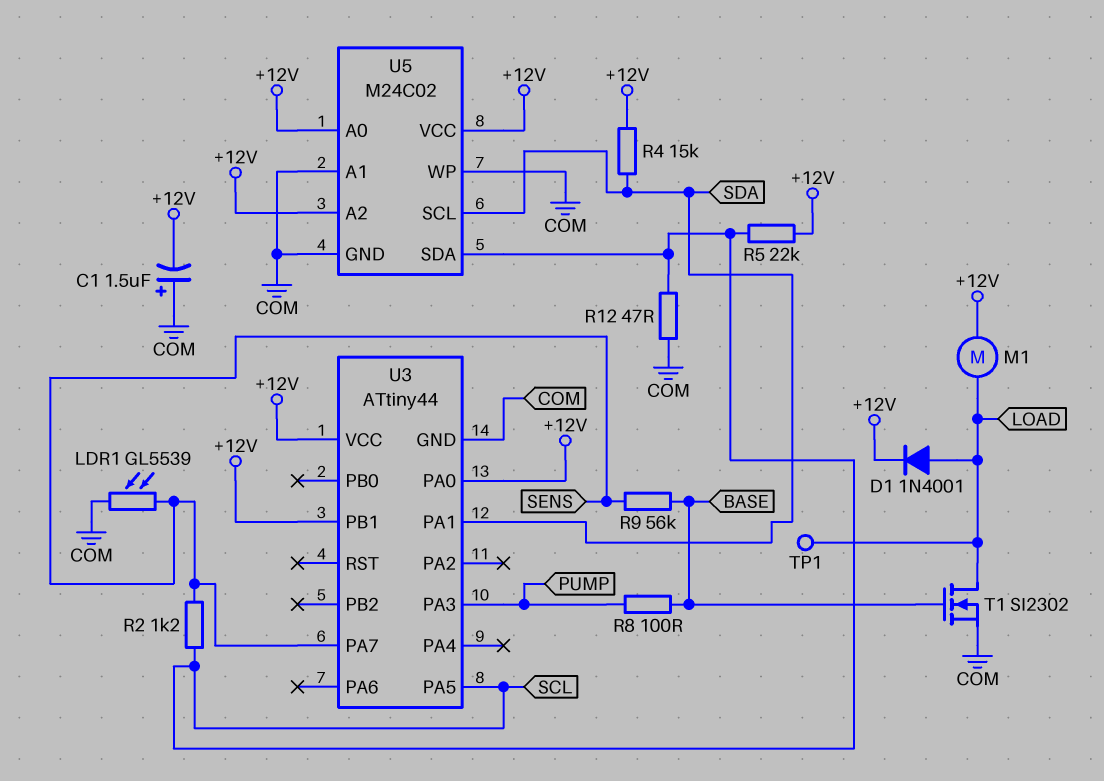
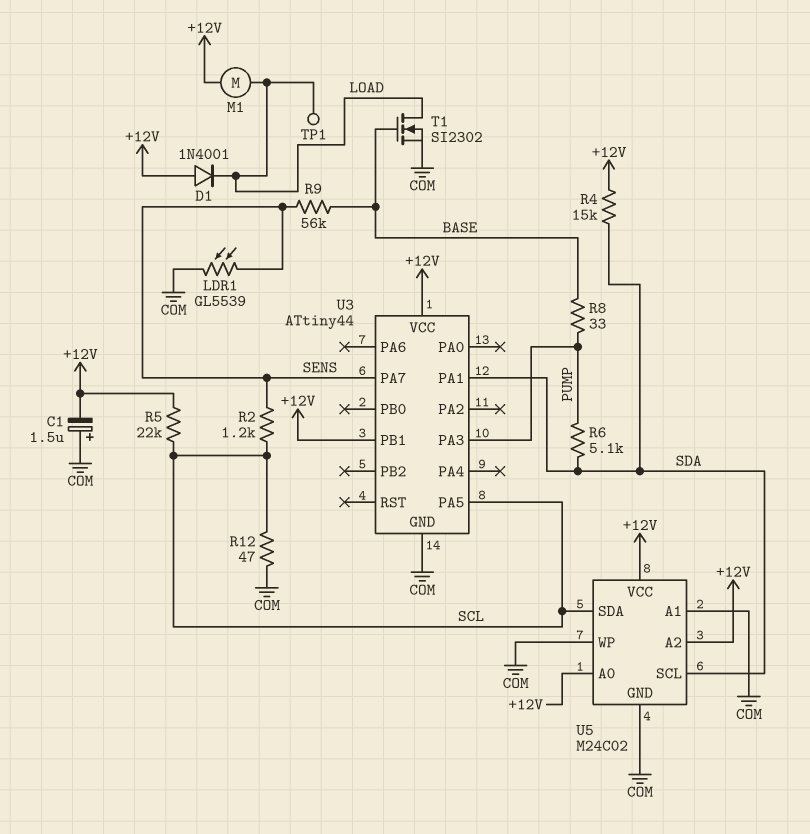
D1: diode 1N4001 (A LOAD, K +12V) -> diode 1N4001 (A +12V, K LOAD)
R6: none -> 5.1k (PUMP, SDA)
R8: 100 (BASE, PUMP) -> 33 (BASE, PUMP)
U3 pin PA0: +12V -> none

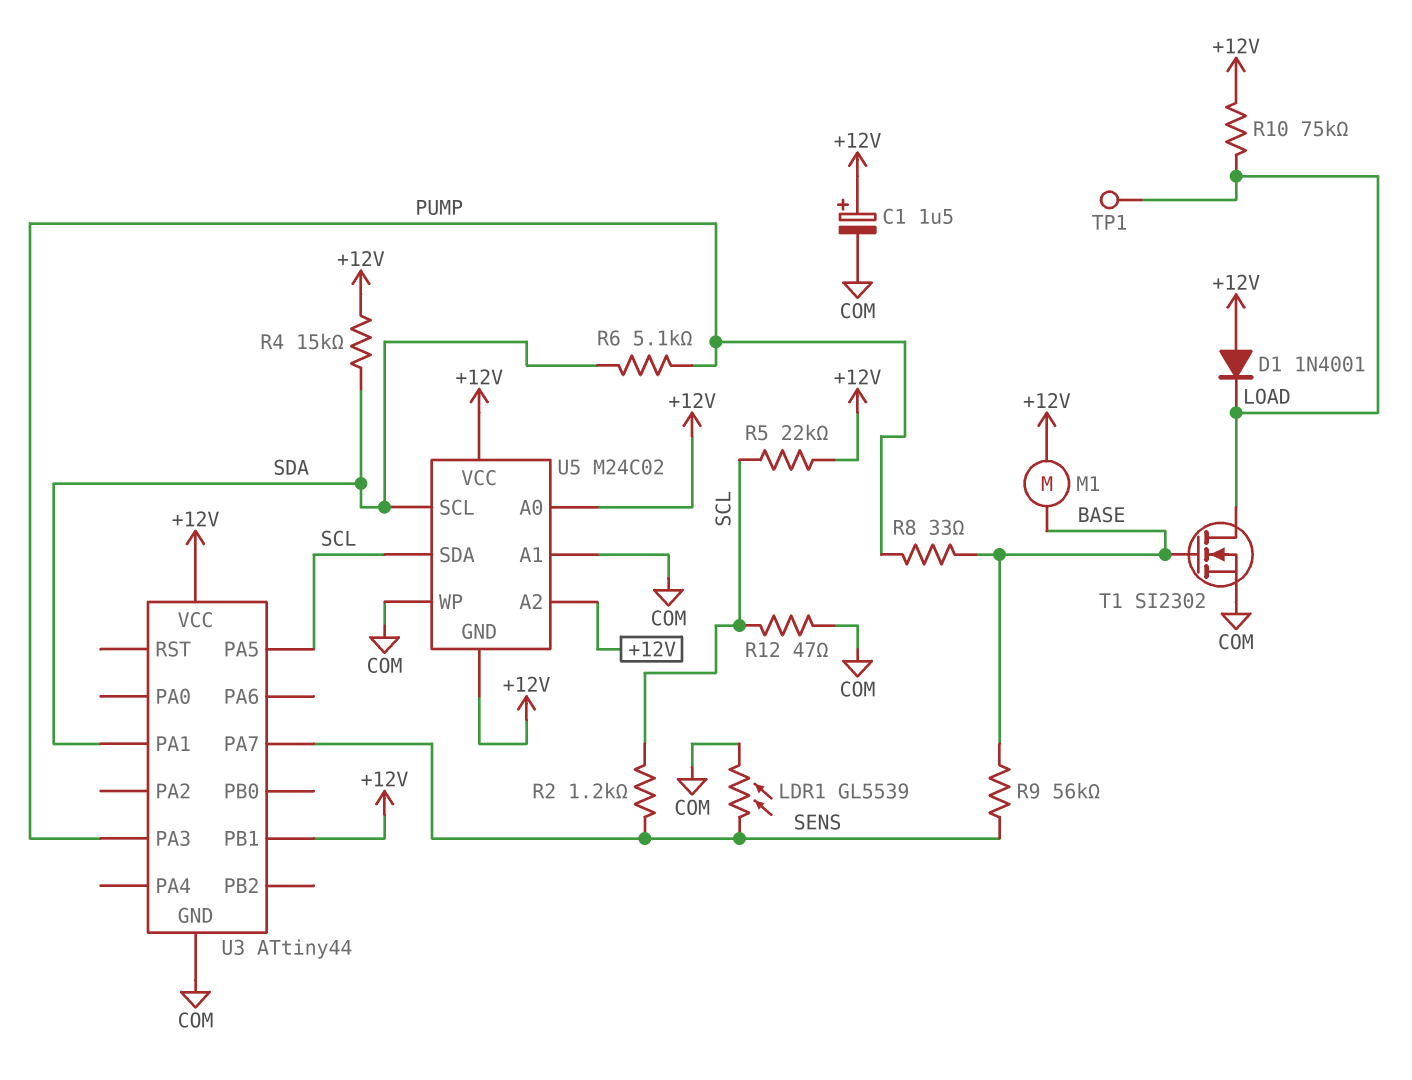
C1: 1.5uF (plus COM, minus +12V) -> 1.5uF (plus +12V, minus COM)
M1: motor (+12V, LOAD) -> motor (+12V, BASE)
R10: none -> 75k (+12V, LOAD)
U5 pin GND: COM -> +12V

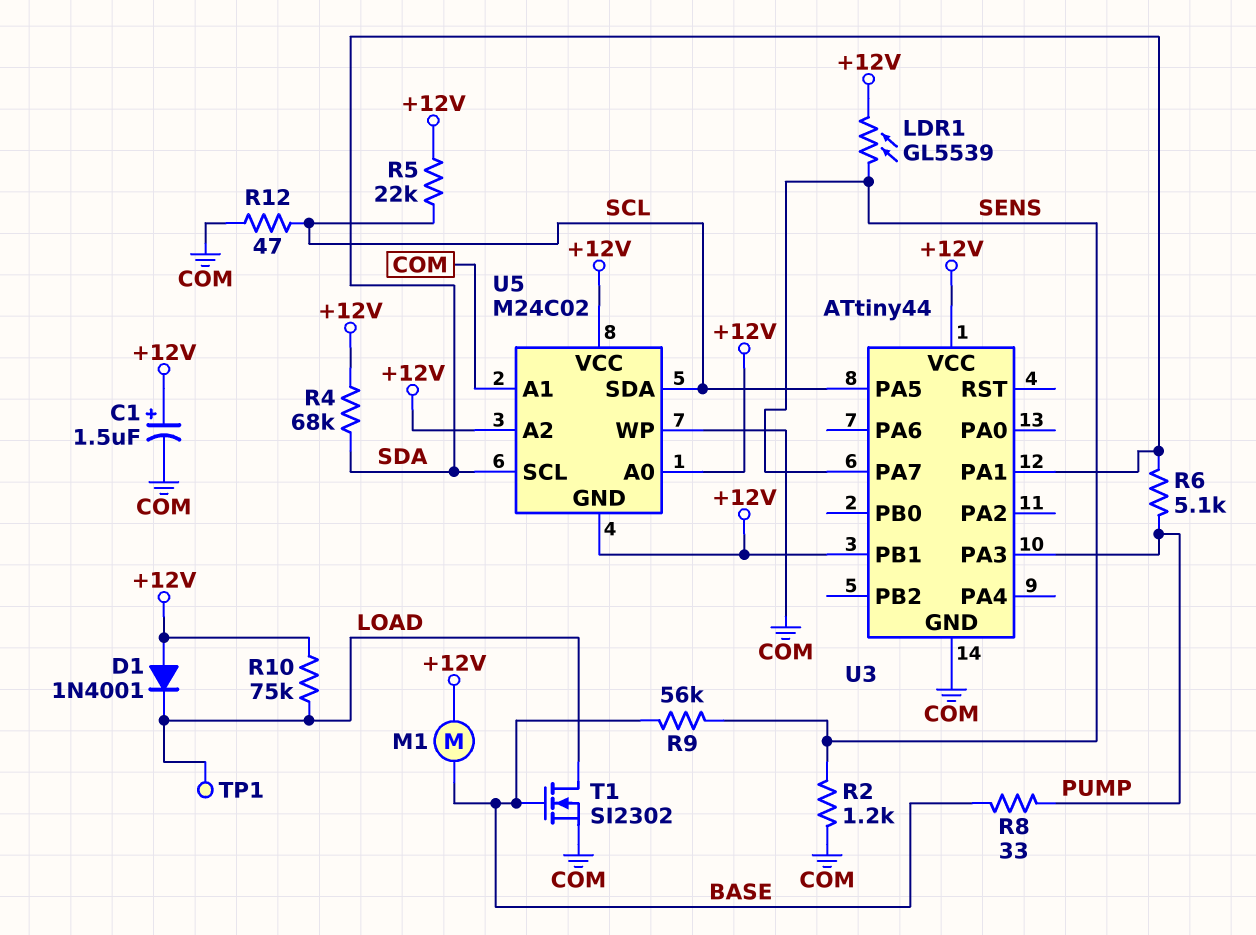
LDR1: GL5539 (COM, SENS) -> GL5539 (+12V, SENS)
R2: 1.2k (SCL, SENS) -> 1.2k (COM, SENS)
R4: 15k (+12V, SDA) -> 68k (+12V, SDA)

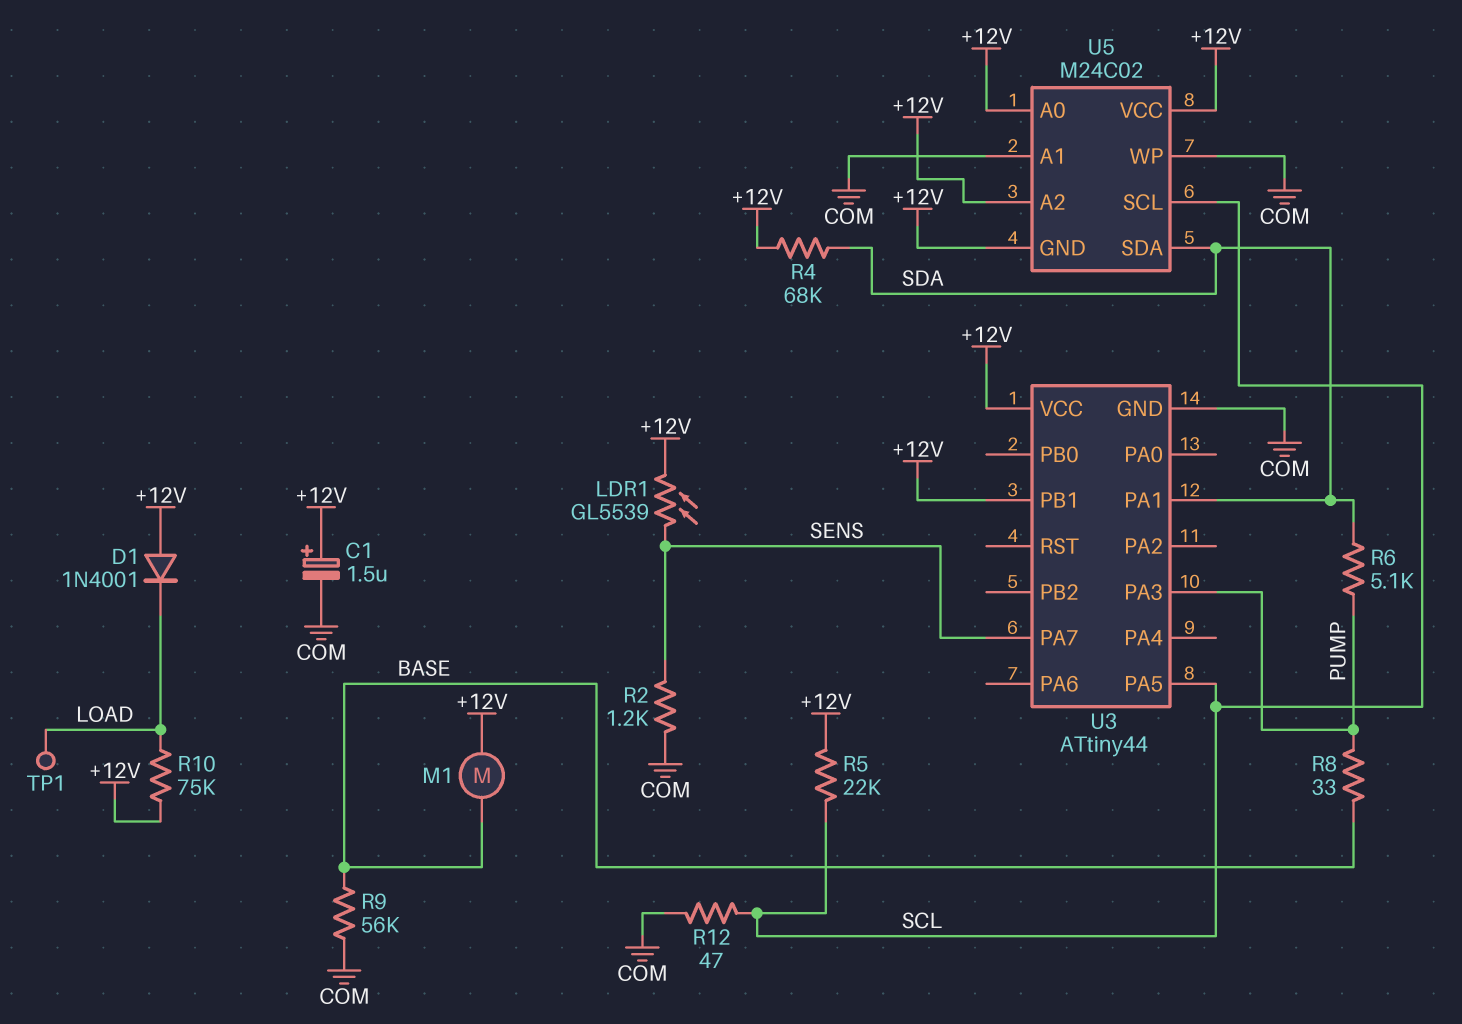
R9: 56k (BASE, SENS) -> 56k (BASE, COM)
T1: NMOS SI2302 (G BASE, D LOAD, S COM) -> none
U5 pin SCL: SDA -> SCL
U5 pin SDA: SCL -> SDA

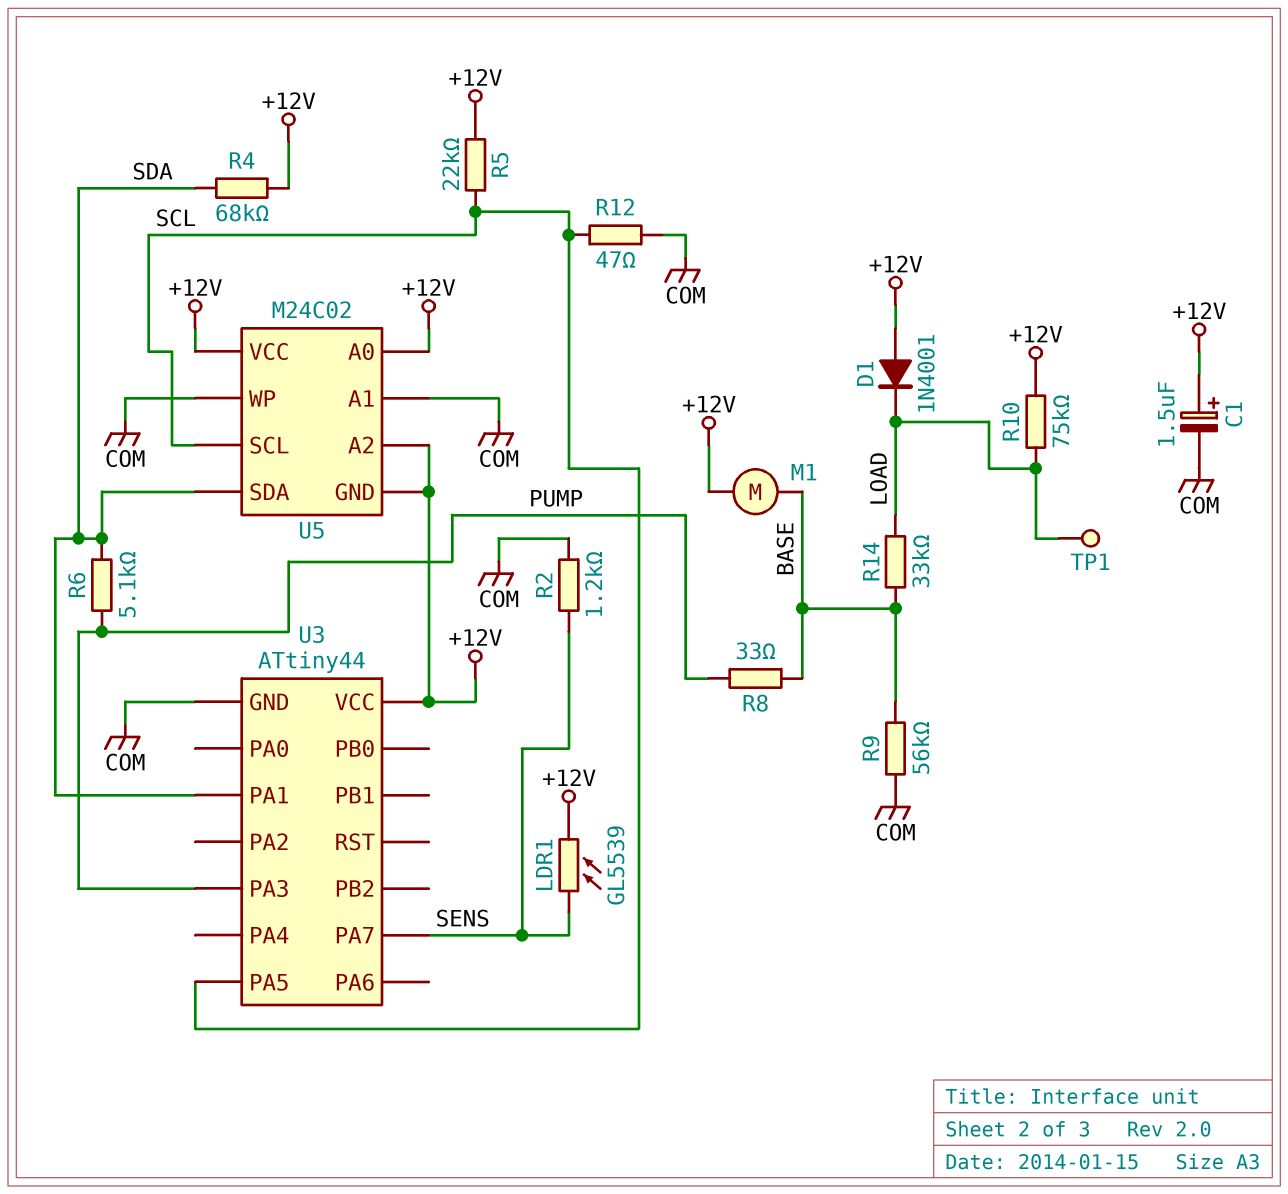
R14: none -> 33k (BASE, LOAD)
U3 pin PB1: +12V -> none

